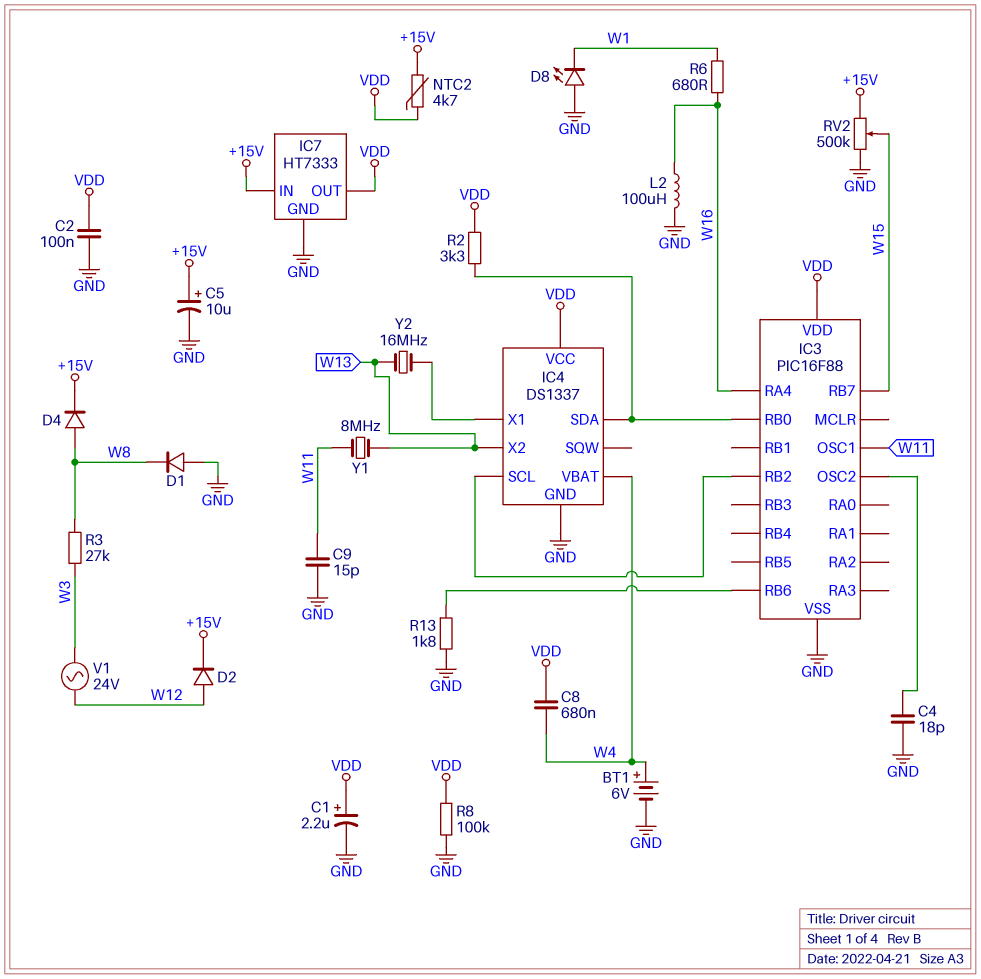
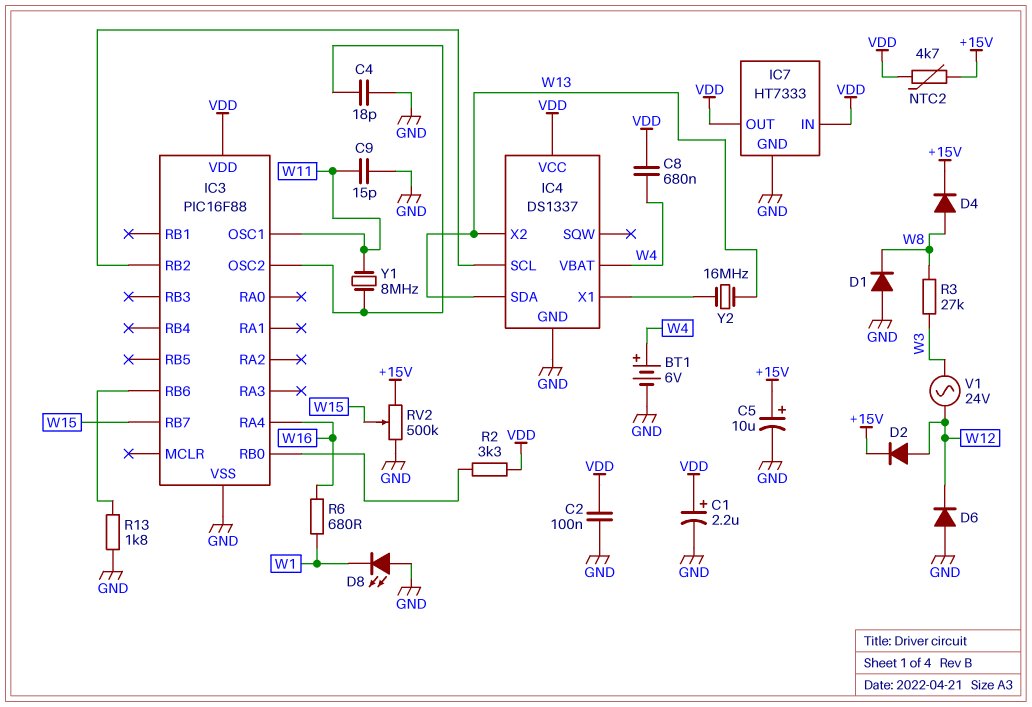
D6: none -> diode (A GND, K W12)
IC4 pin SDA: IC3/RB0 -> W13
IC7 pin IN: +15V -> VDD
L2: 100uH (GND, W16) -> none
R8: 100k (GND, VDD) -> none
Y1: 8MHz (W11, W13) -> 8MHz (IC3/OSC2, W11)

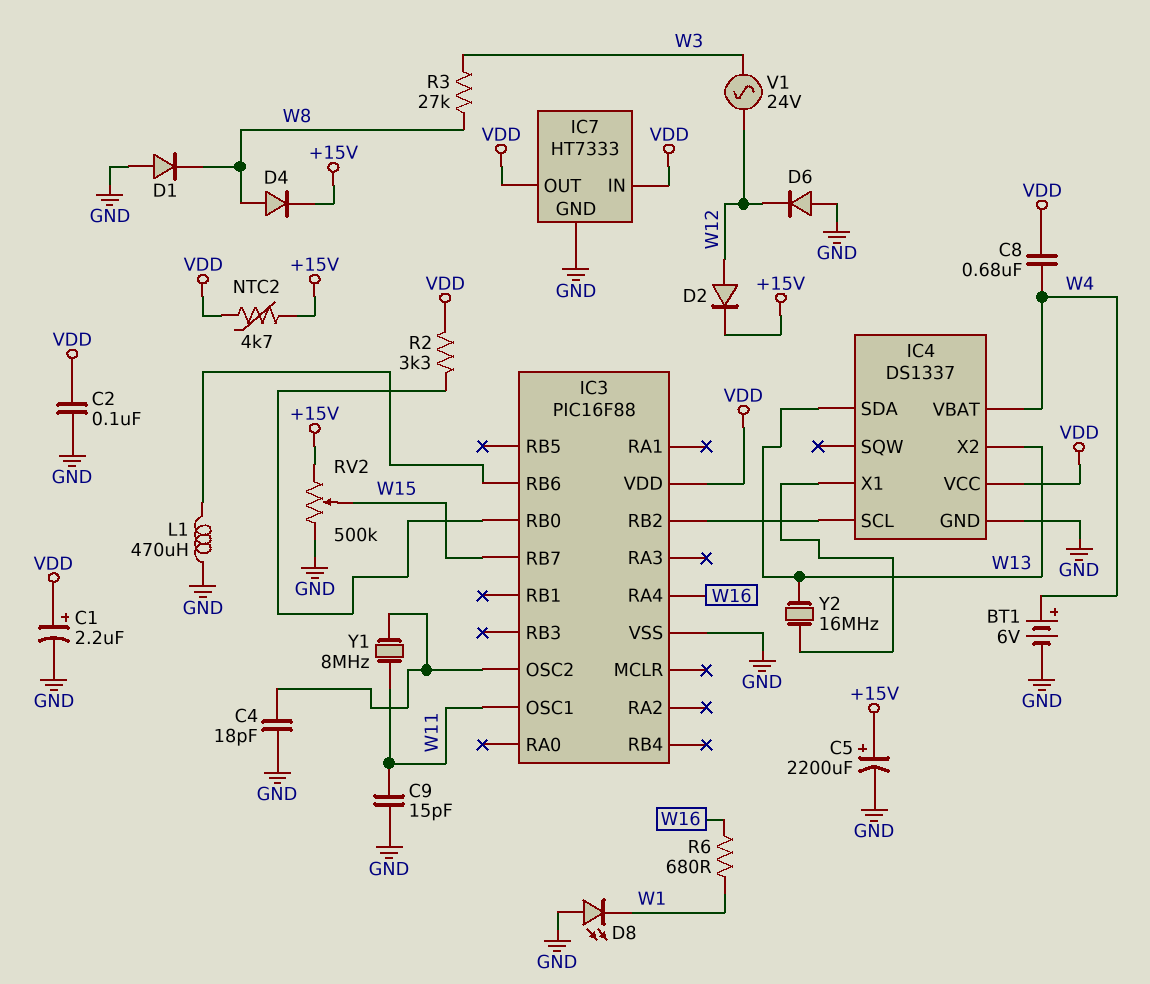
C5: 10uF (plus +15V, minus GND) -> 2200uF (plus +15V, minus GND)
L1: none -> 470uH (GND, IC3/RB6)
R13: 1.8k (GND, IC3/RB6) -> none

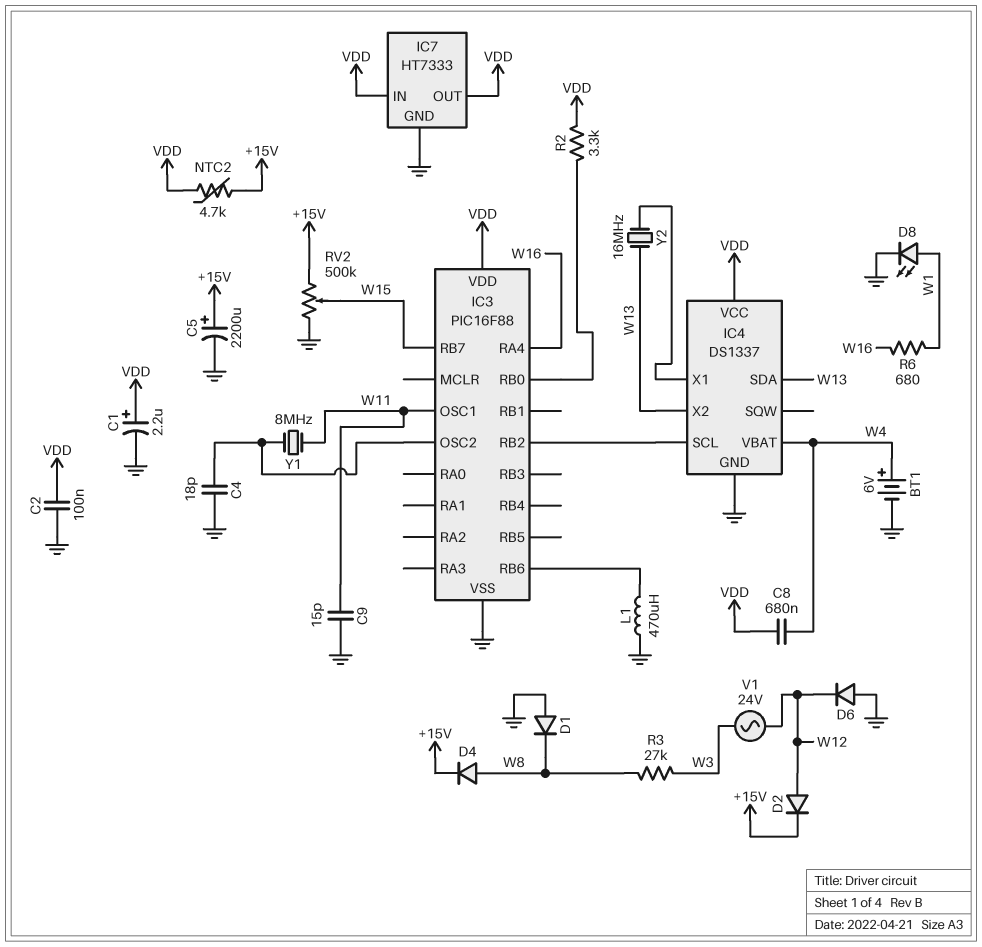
D8: LED (A GND, K W1) -> LED (A W1, K GND)

